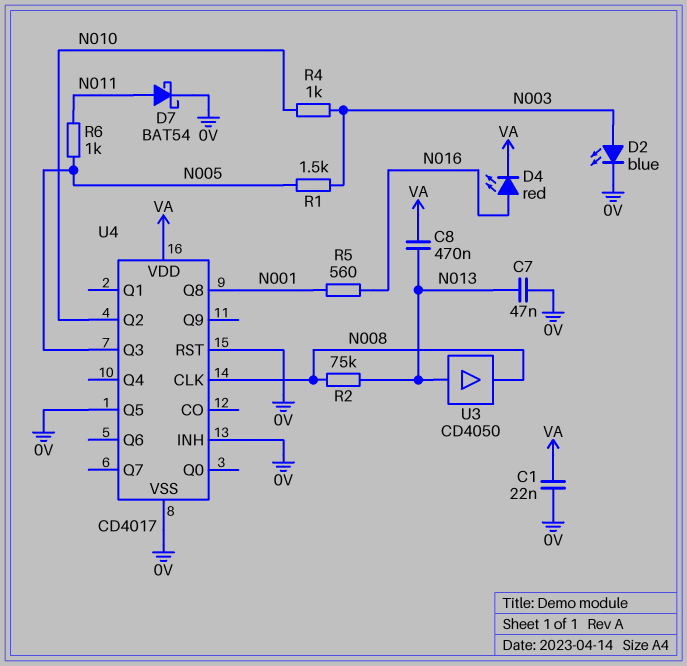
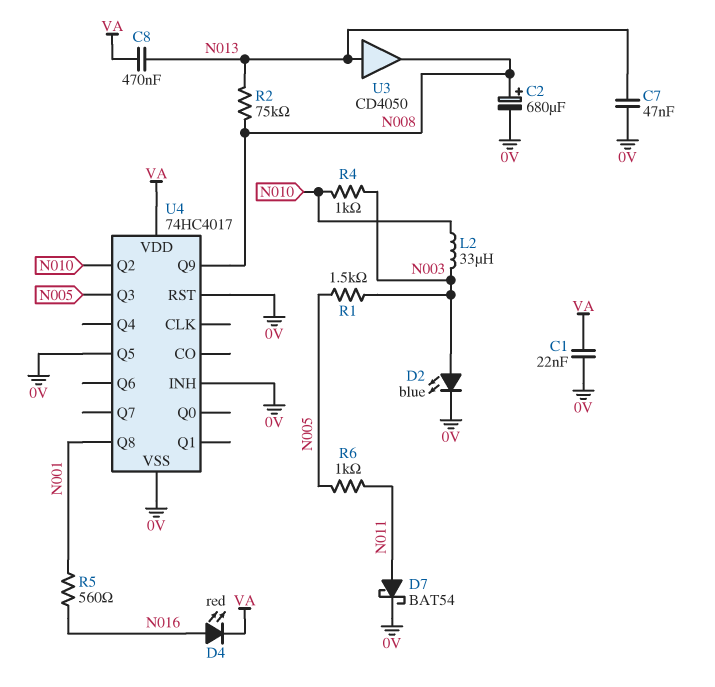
C2: none -> 680uF (plus N008, minus 0V)
L2: none -> 33uH (N003, N010)
U4: CD4017 -> 74HC4017
U4 pin CLK: N008 -> none
U4 pin Q9: none -> N008

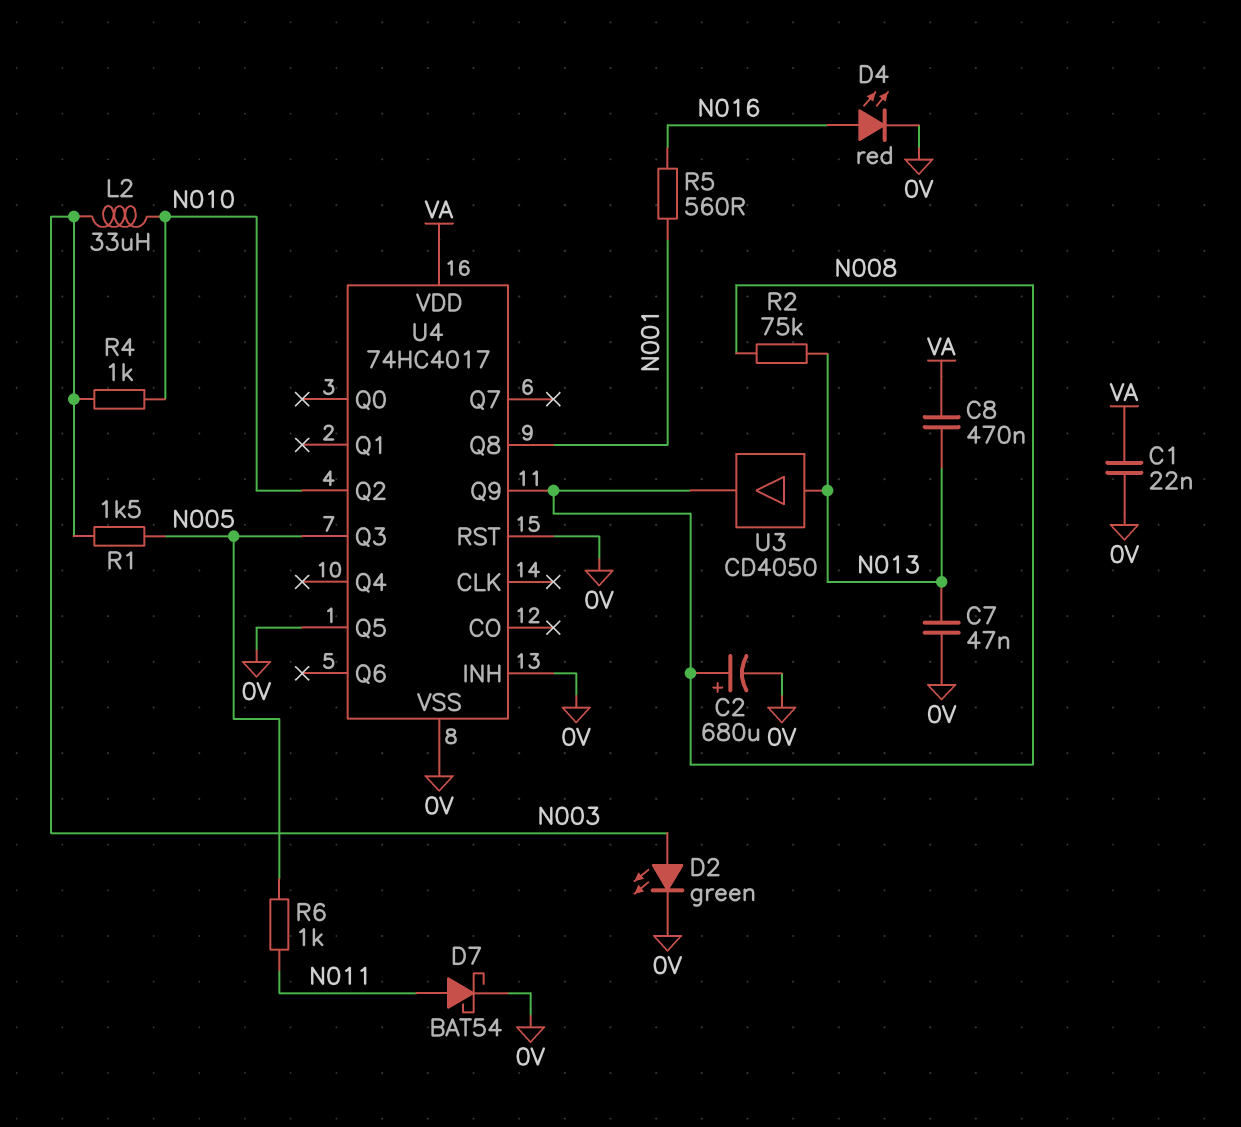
D2: LED blue (A N003, K 0V) -> LED green (A N003, K 0V)
D4: LED red (A N016, K VA) -> LED red (A N016, K 0V)

